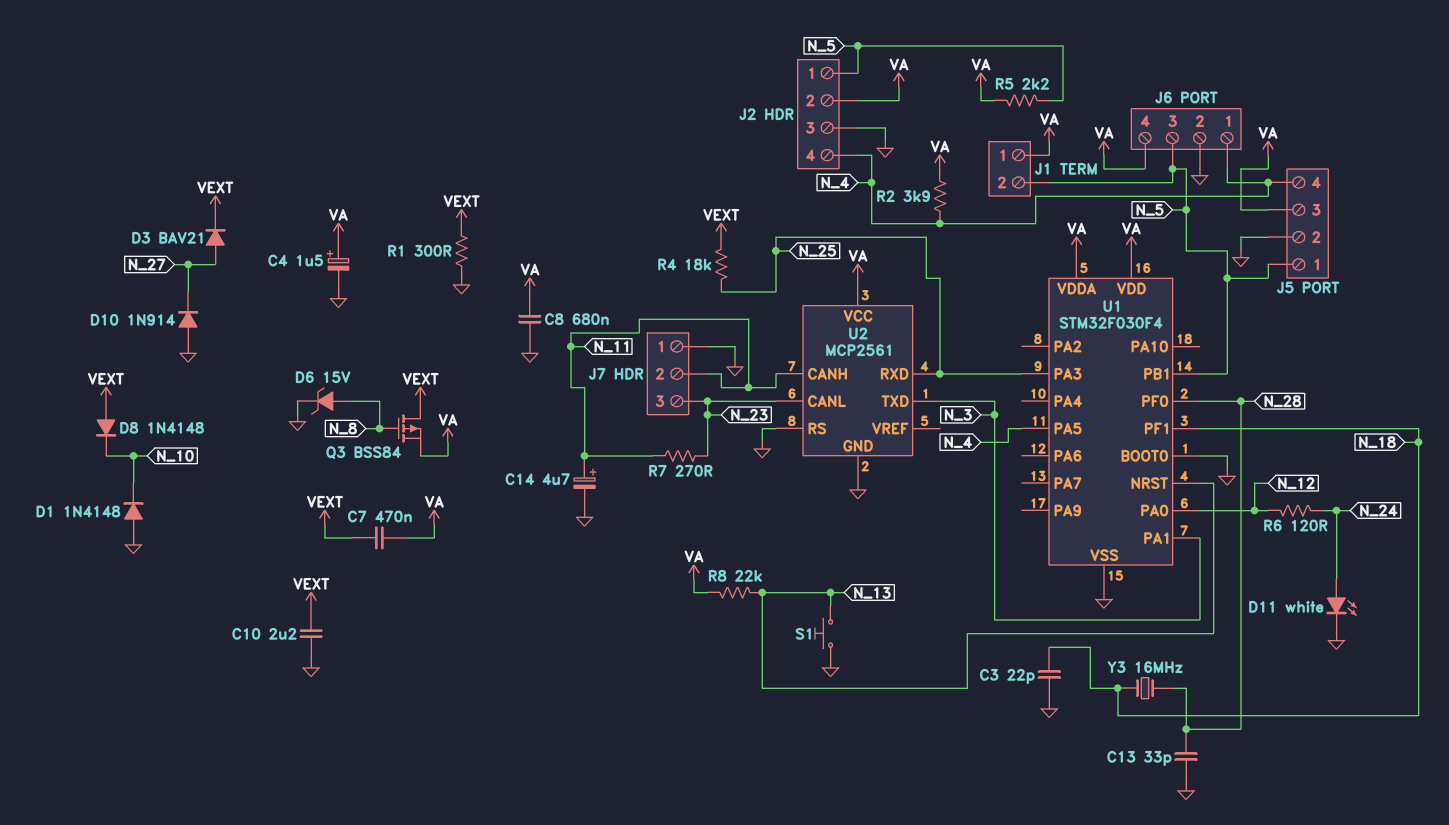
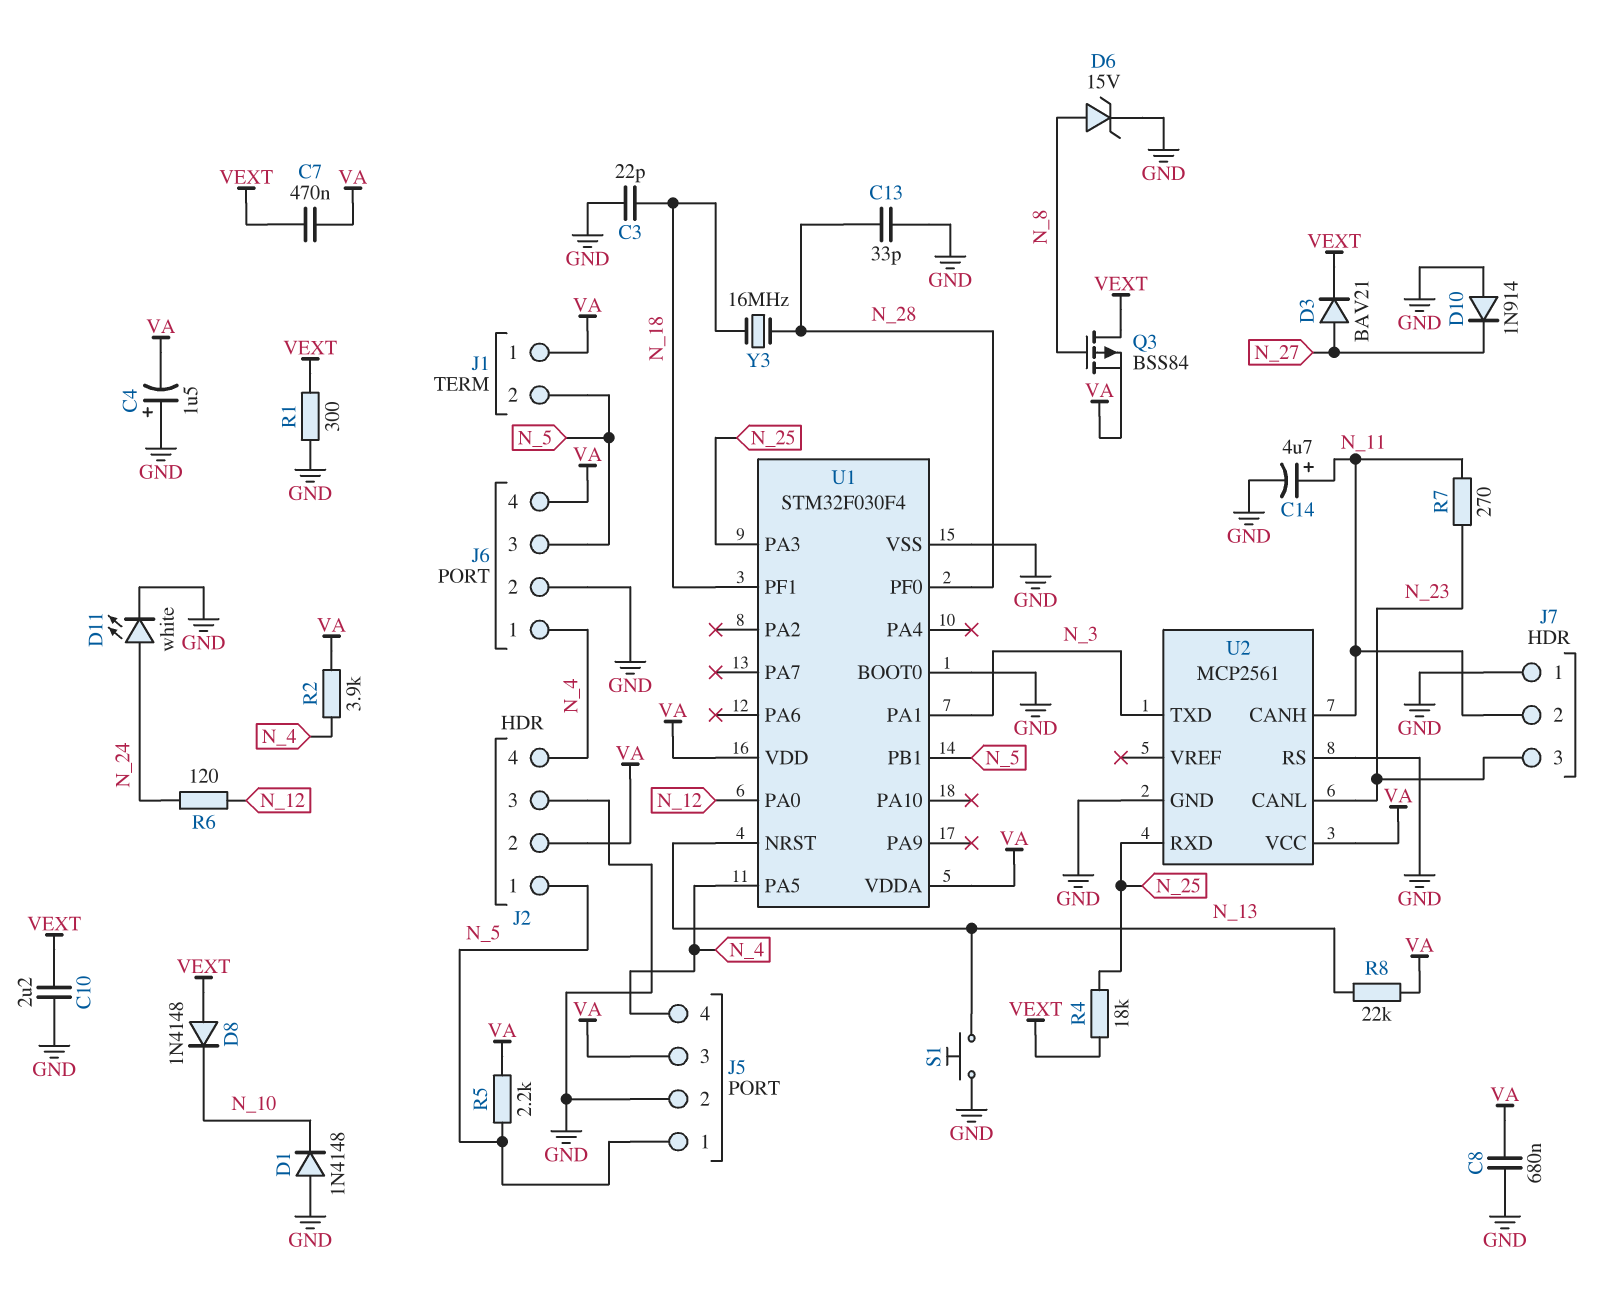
C4: 1.5uF (plus VA, minus GND) -> 1.5uF (plus GND, minus VA)

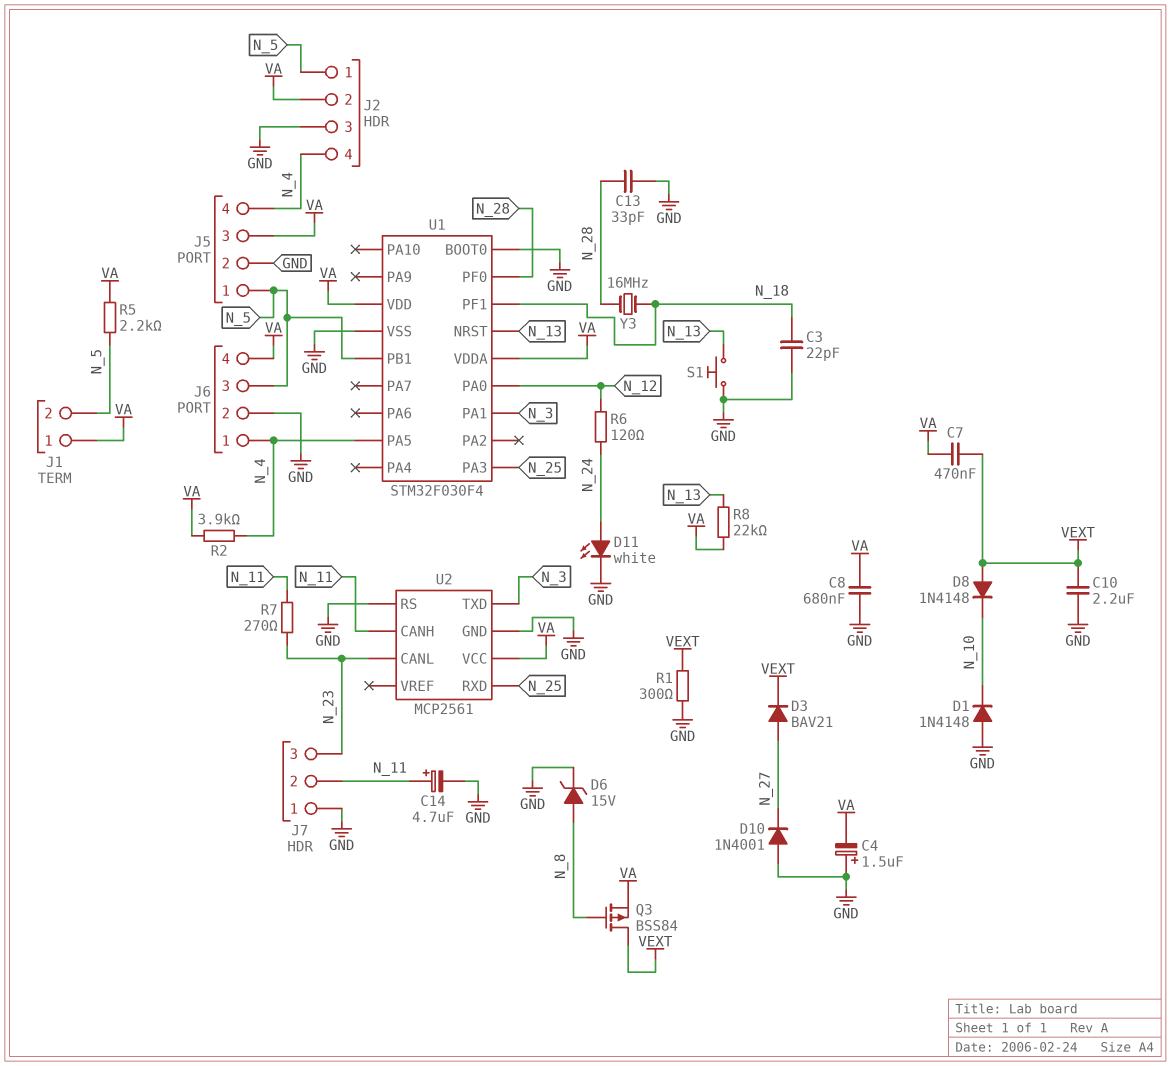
D10: diode 1N914 (A GND, K N_27) -> diode 1N4001 (A GND, K N_27)
R4: 18k (N_25, VEXT) -> none

